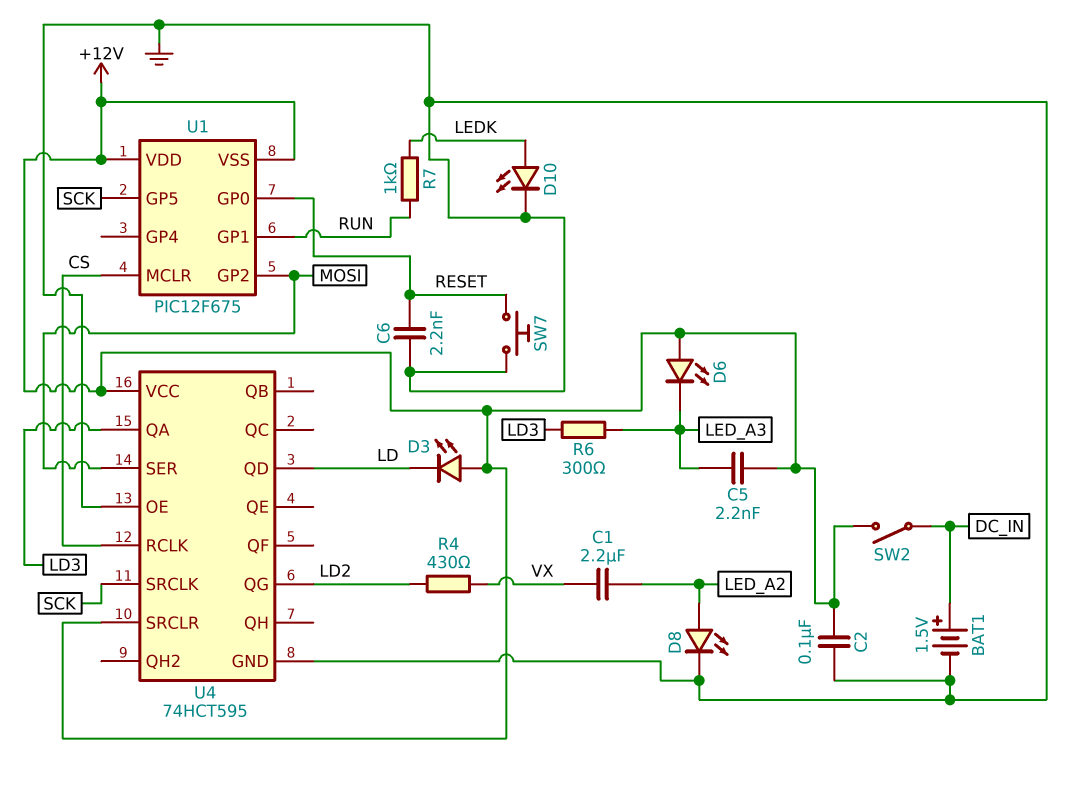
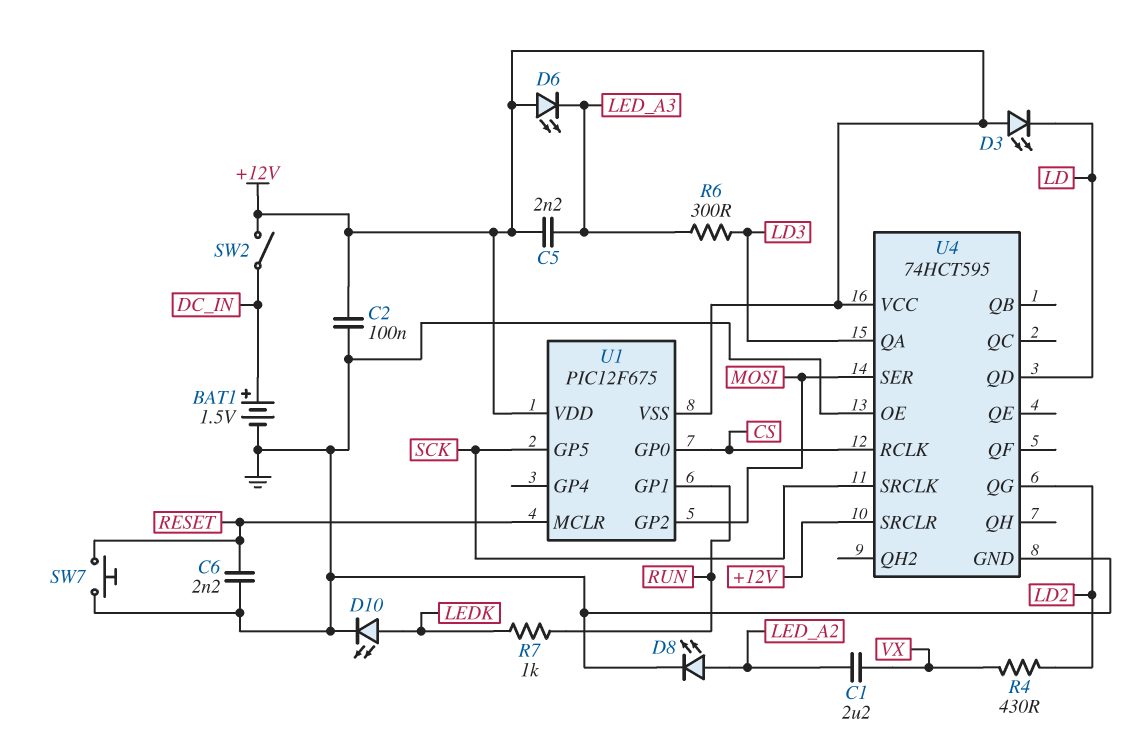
U1 pin GP0: RESET -> CS
U1 pin MCLR: CS -> RESET

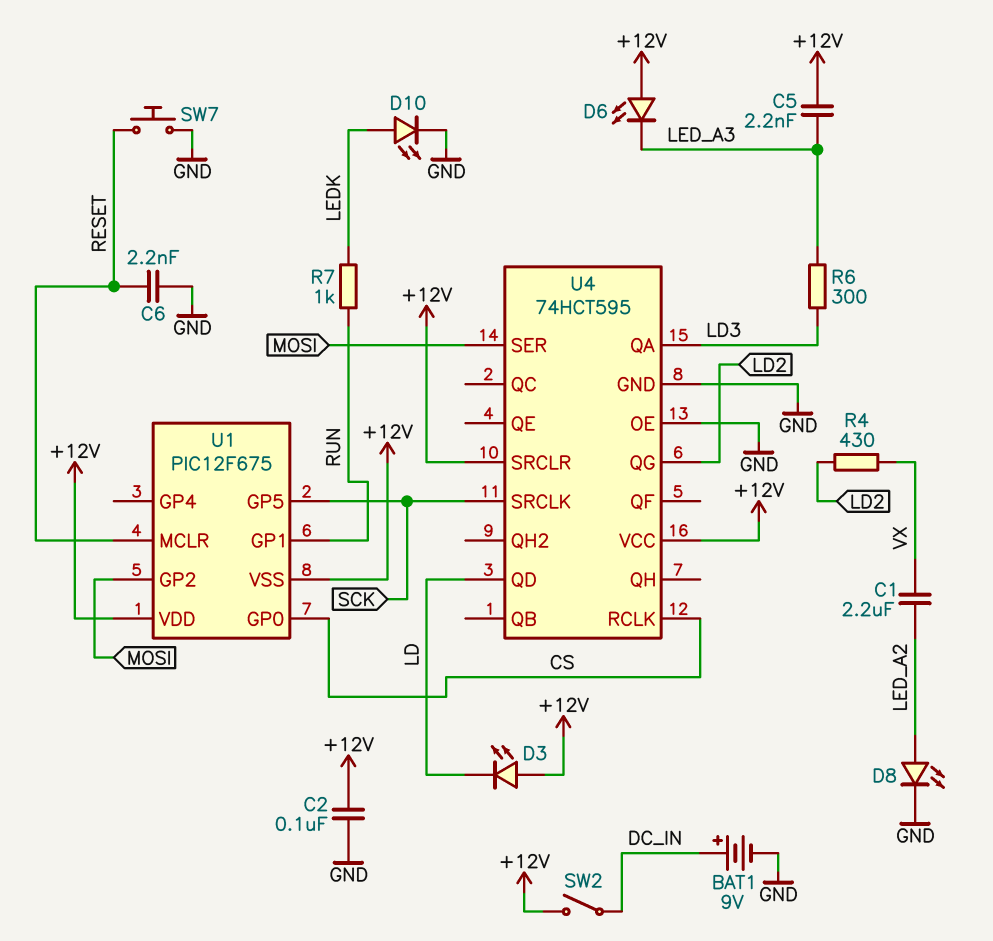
BAT1: 1.5V (plus DC_IN, minus GND) -> 9V (plus DC_IN, minus GND)

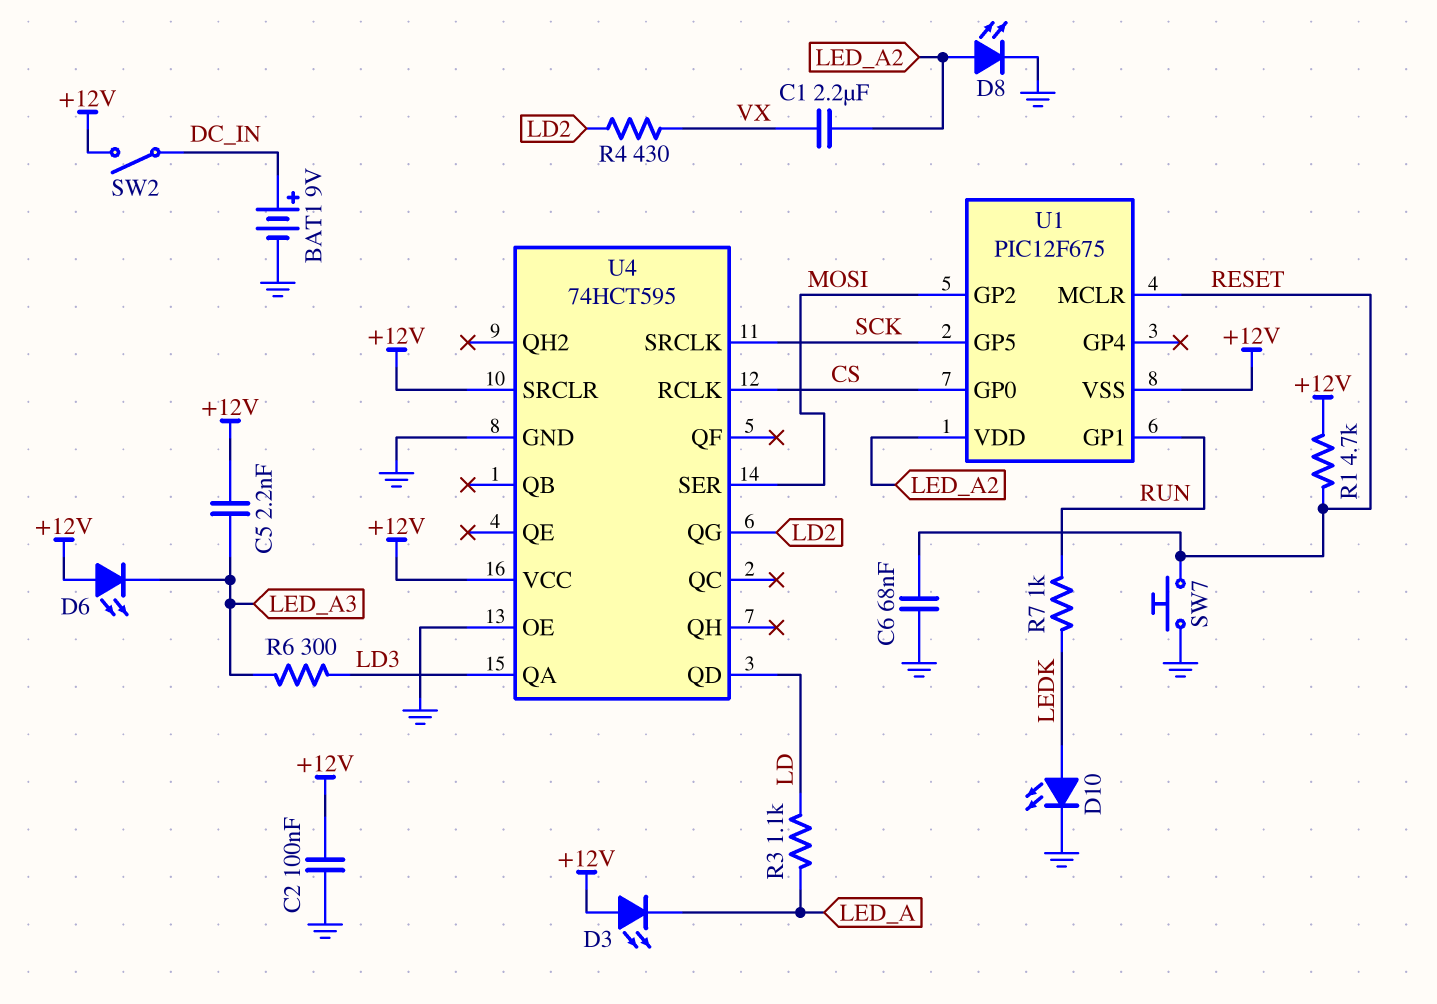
C6: 2.2nF (GND, RESET) -> 68nF (GND, RESET)
D3: LED (A +12V, K LD) -> LED (A +12V, K LED_A)
R1: none -> 4.7k (+12V, RESET)
R3: none -> 1.1k (LD, LED_A)
U1 pin VDD: +12V -> LED_A2

